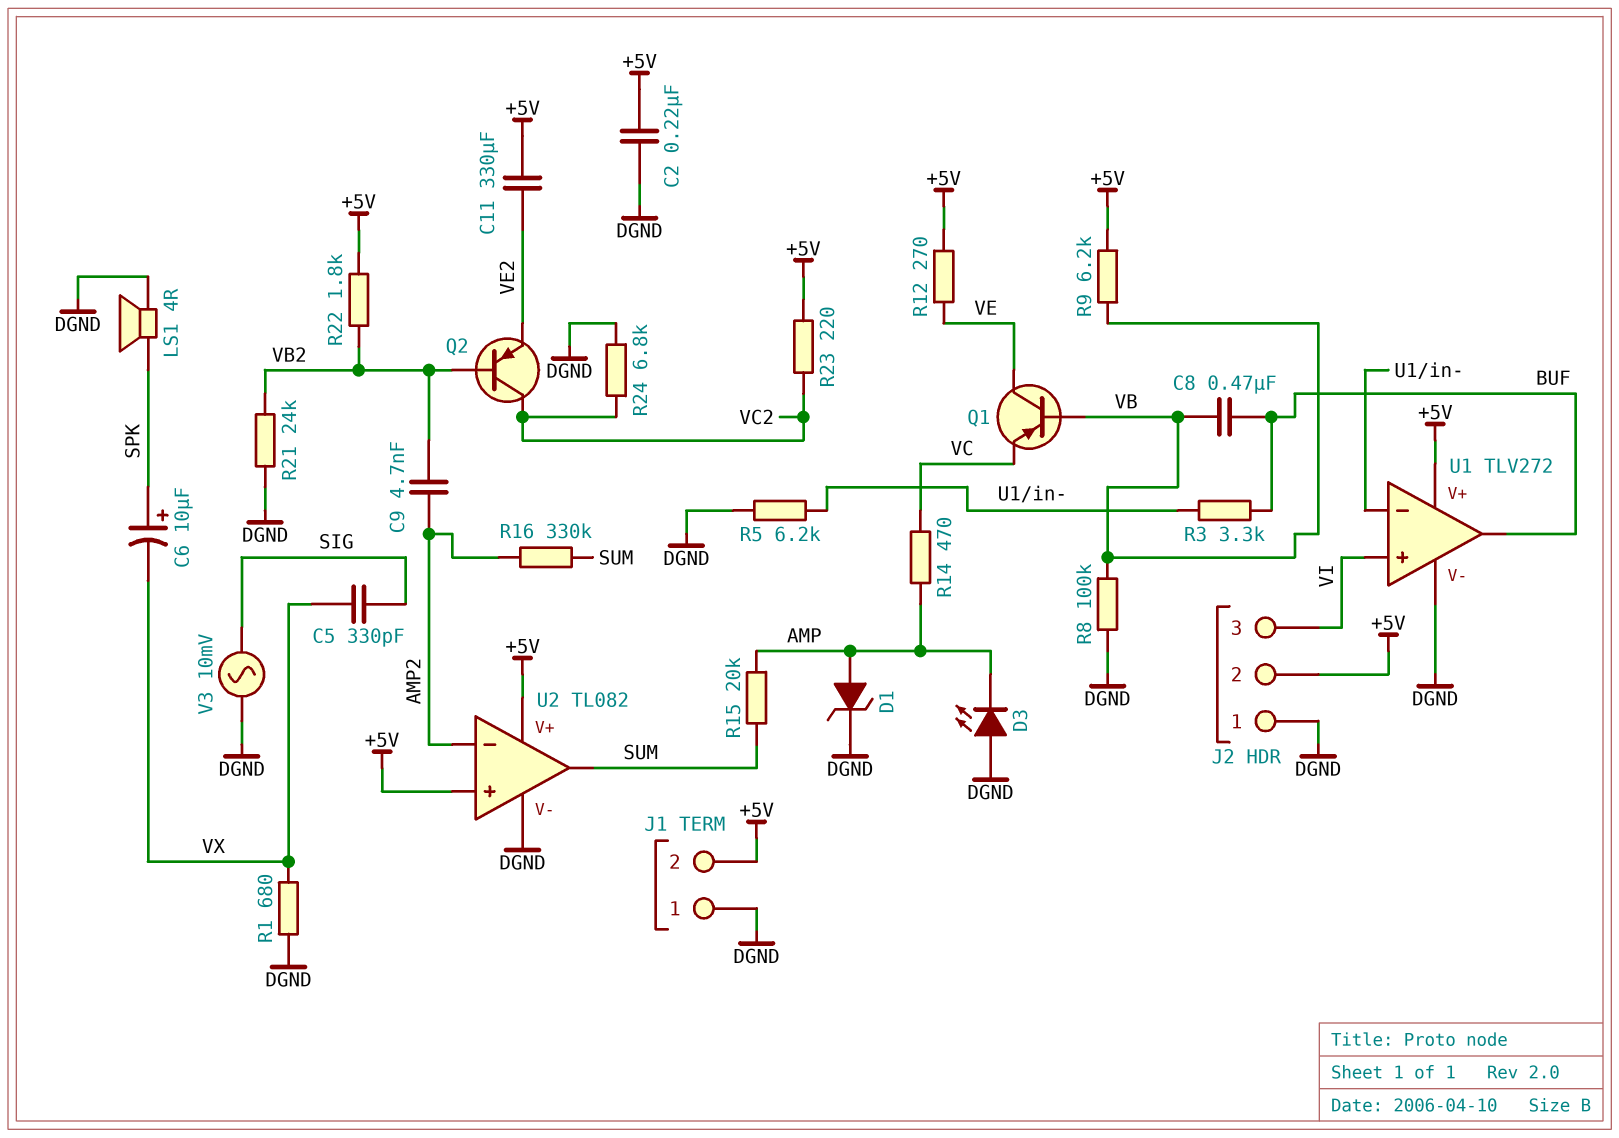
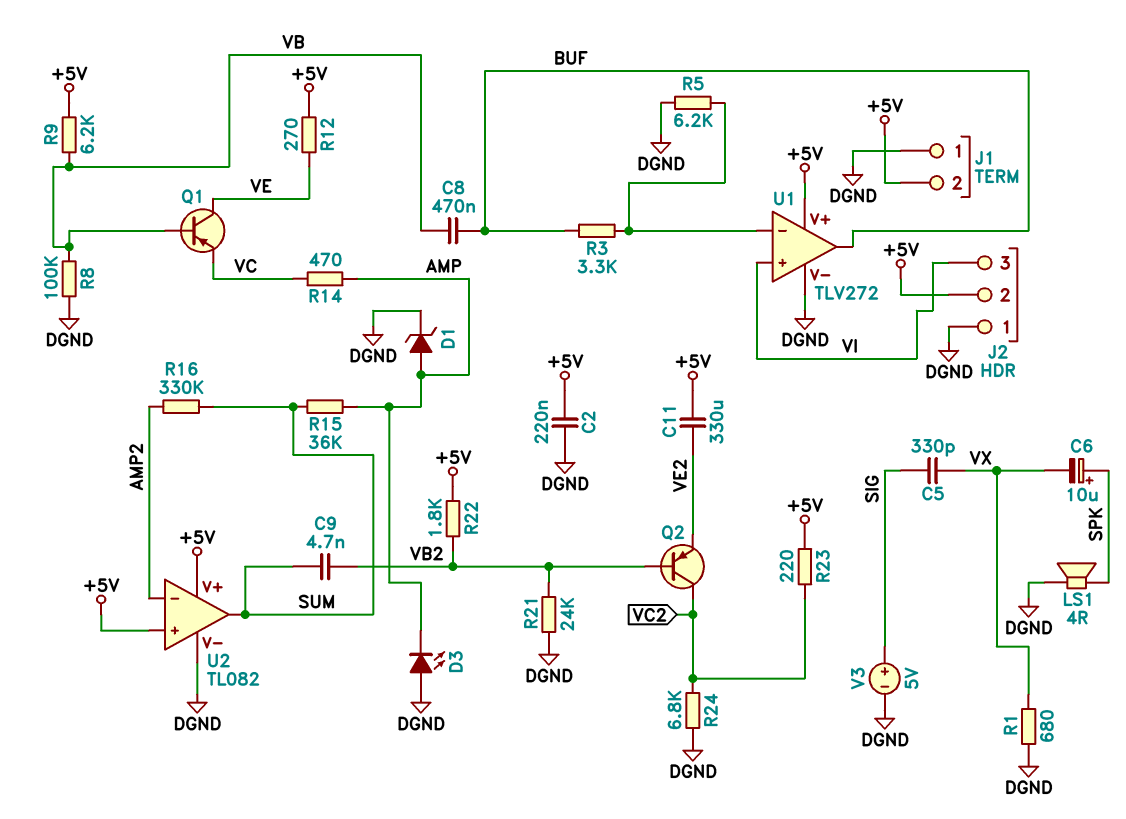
C9: 4.7nF (AMP2, VB2) -> 4.7nF (SUM, VB2)
R15: 20k (AMP, SUM) -> 36k (AMP, SUM)
V3: AC 10mV (DGND, SIG) -> 5V (plus SIG, minus DGND)

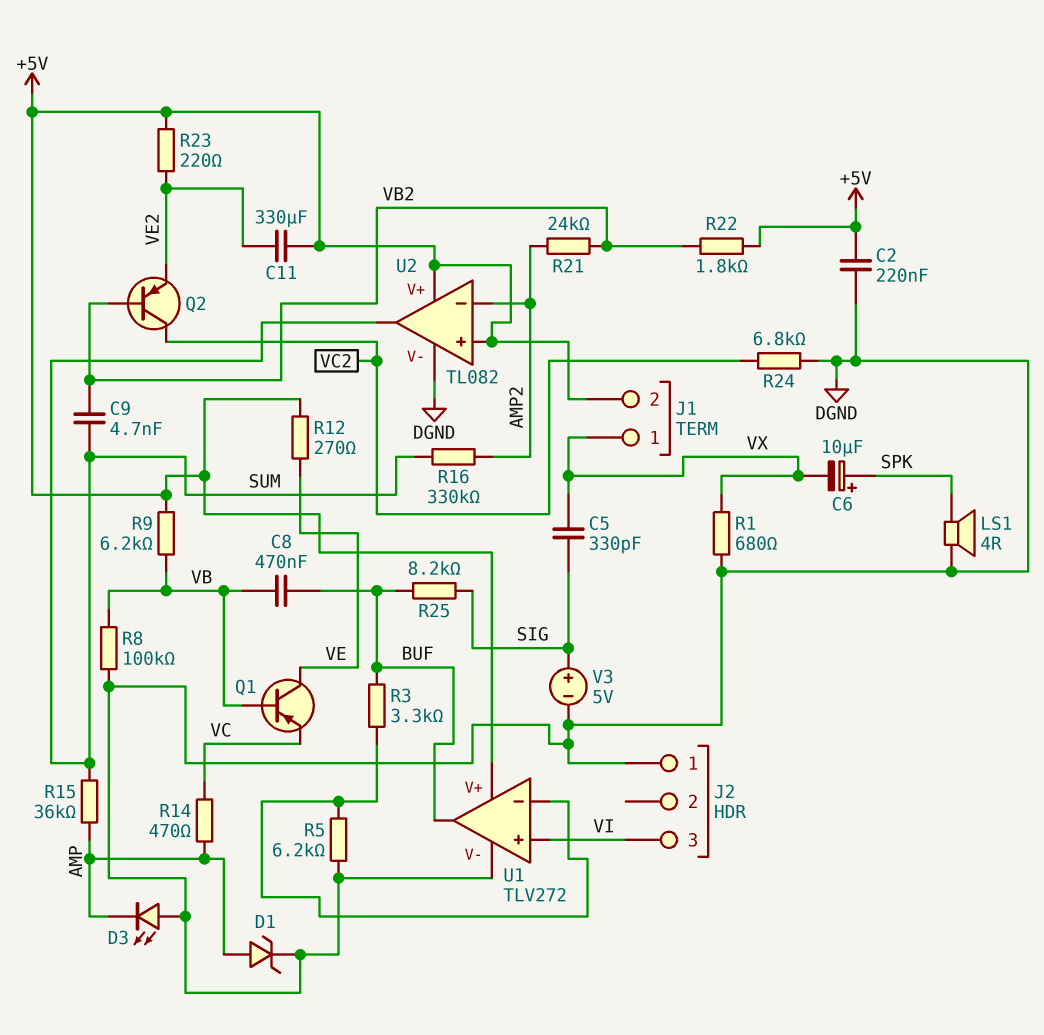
J1 pin 1: DGND -> VX
J2 pin 2: +5V -> none
R21: 24k (DGND, VB2) -> 24k (AMP2, VB2)
R23: 220 (+5V, VC2) -> 220 (+5V, VE2)
R25: none -> 8.2k (BUF, SIG)

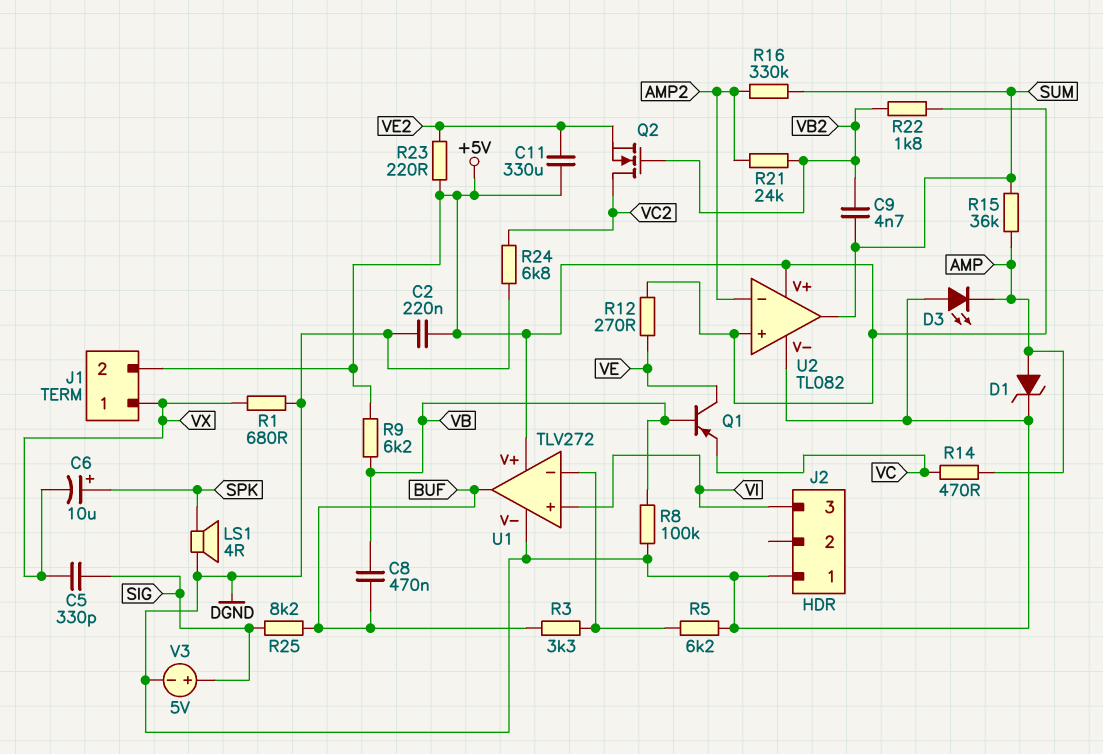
Q2: PNP (B VB2, C VC2, E VE2) -> NMOS (G VB2, D VC2, S VE2)

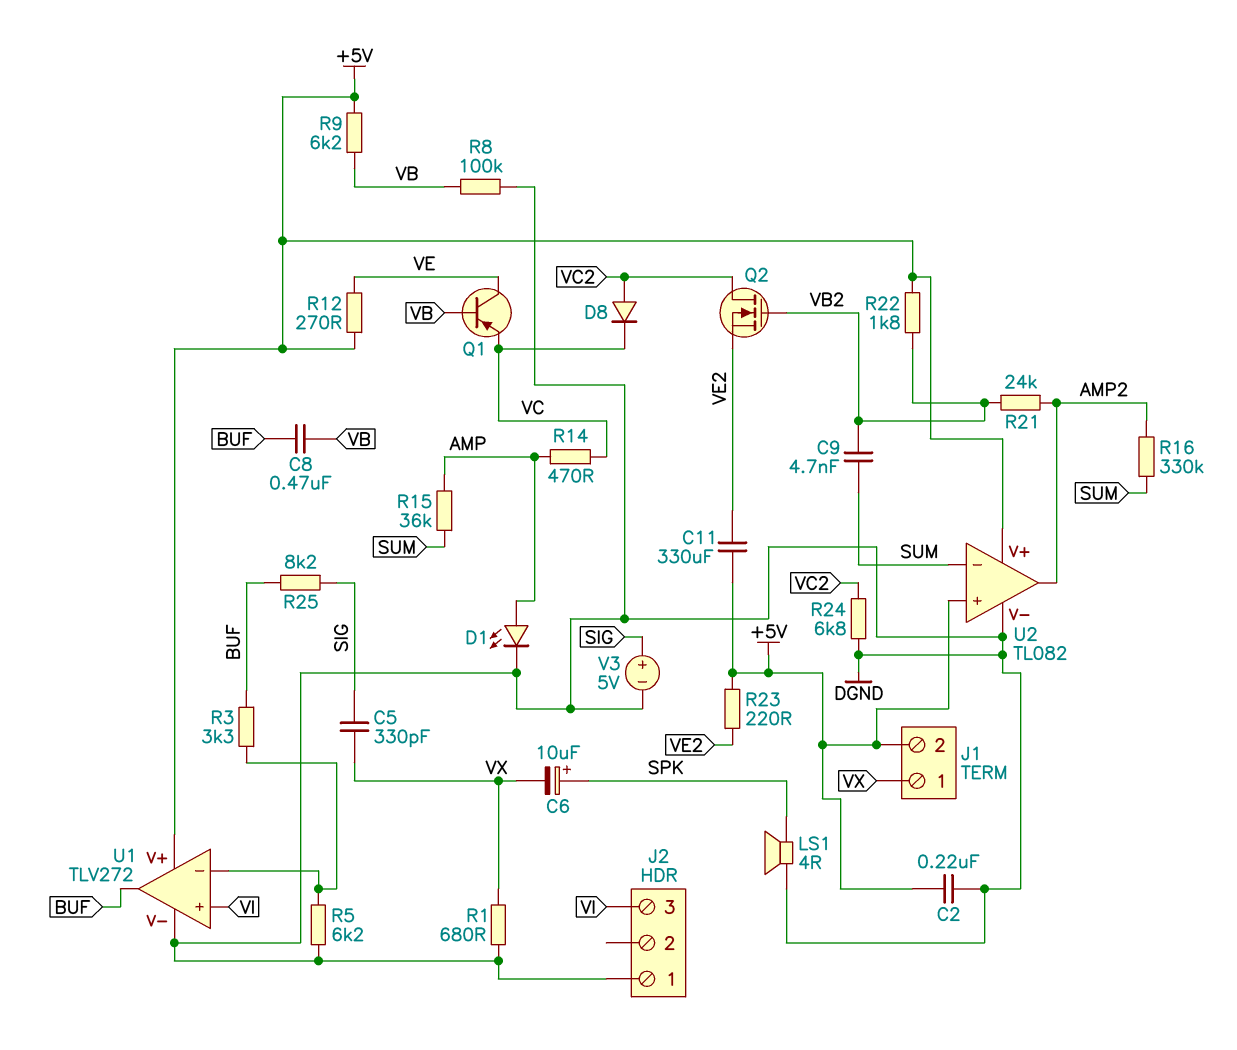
D1: zener (A AMP, K DGND) -> LED (A AMP, K DGND)
D3: LED (A DGND, K AMP) -> none
D8: none -> diode (A VC2, K VC)
U2 pin in-: AMP2 -> SUM
U2 pin out: SUM -> AMP2

